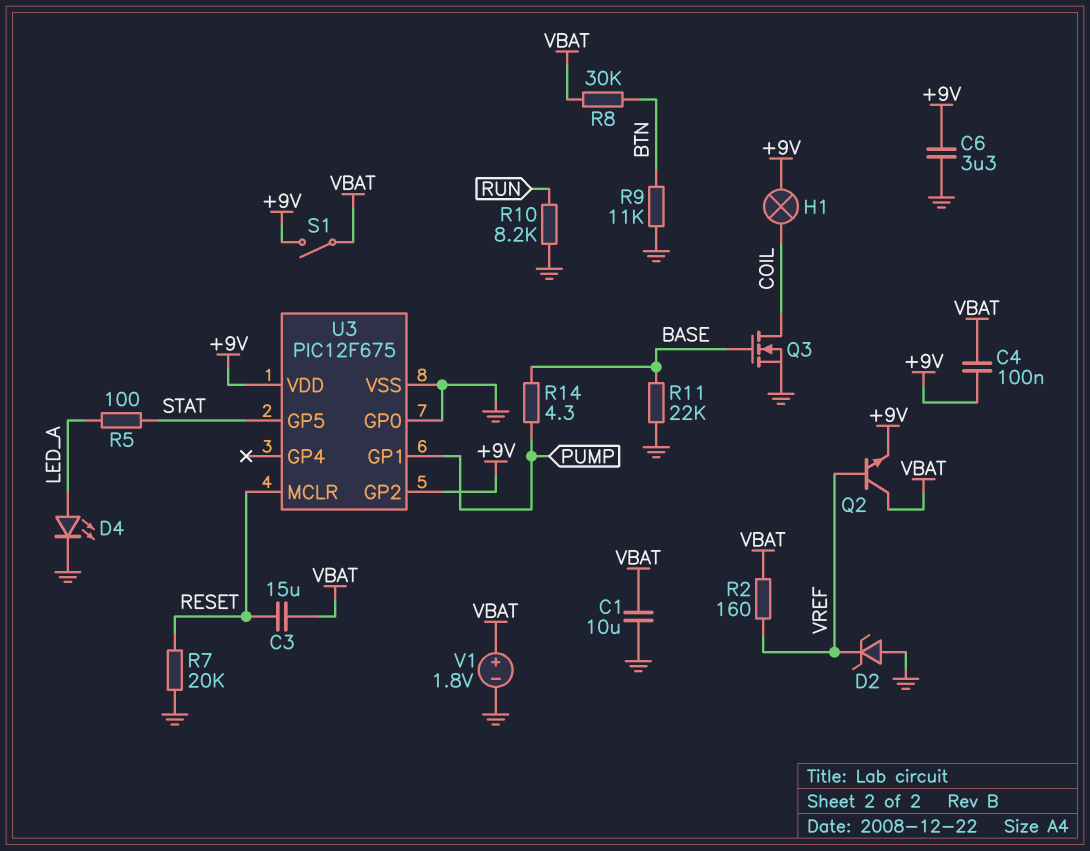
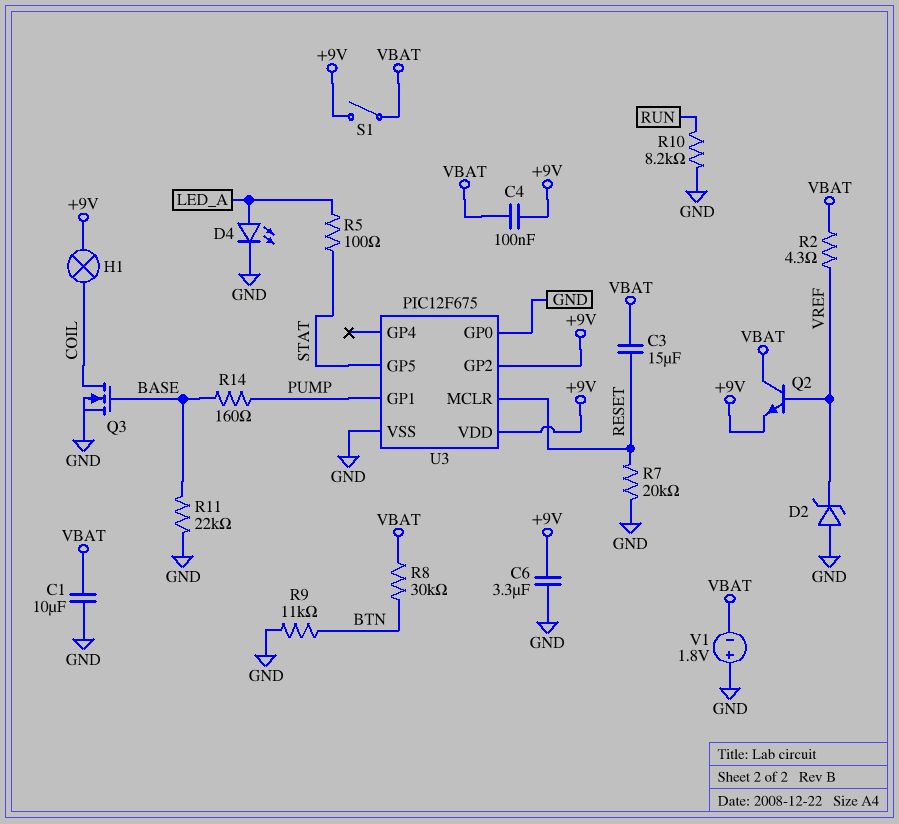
R2: 160 (VBAT, VREF) -> 4.3 (VBAT, VREF)
R14: 4.3 (BASE, PUMP) -> 160 (BASE, PUMP)
V1: 1.8V (plus VBAT, minus GND) -> 1.8V (plus GND, minus VBAT)

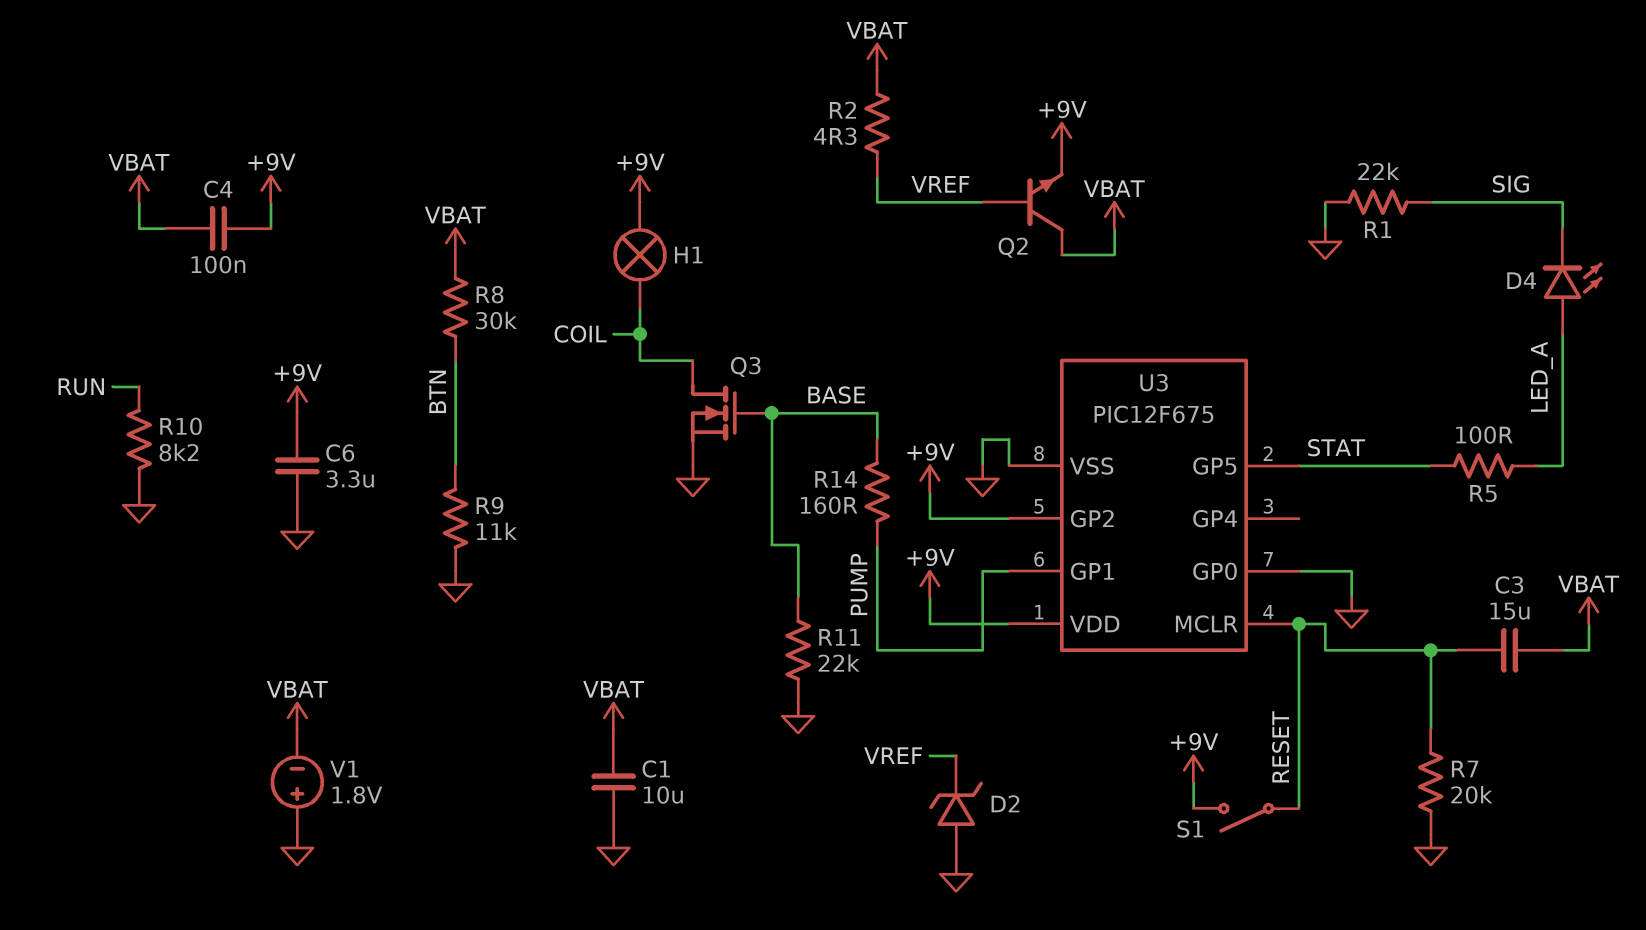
D4: LED (A LED_A, K GND) -> LED (A LED_A, K SIG)
R1: none -> 22k (GND, SIG)
S1: switch (+9V, VBAT) -> switch (+9V, RESET)

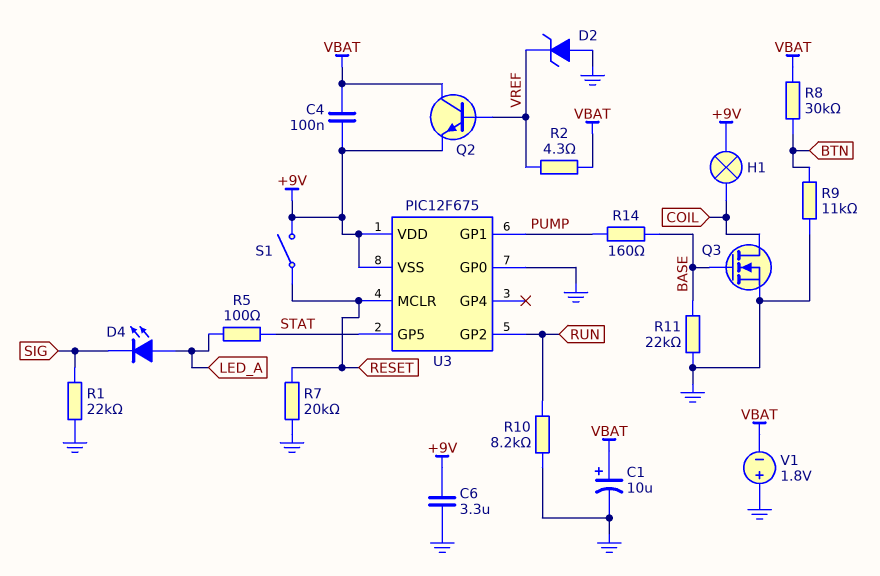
C1: 10uF (GND, VBAT) -> 10uF (plus VBAT, minus GND)
C3: 15uF (RESET, VBAT) -> none
U3 pin GP2: +9V -> RUN
U3 pin VSS: GND -> +9V

